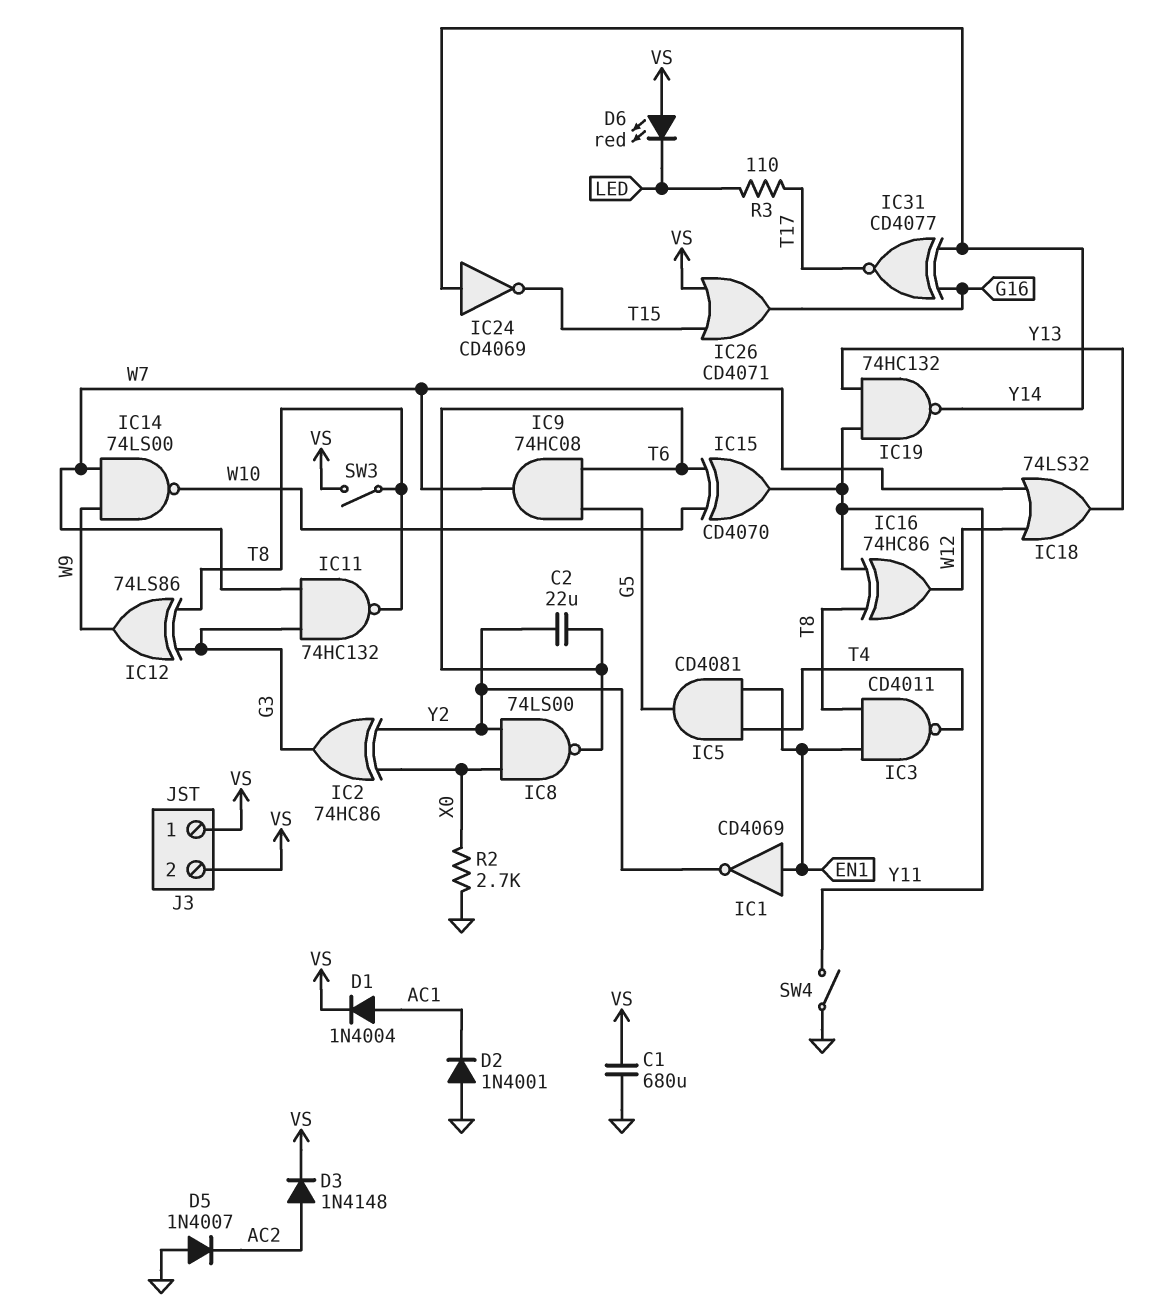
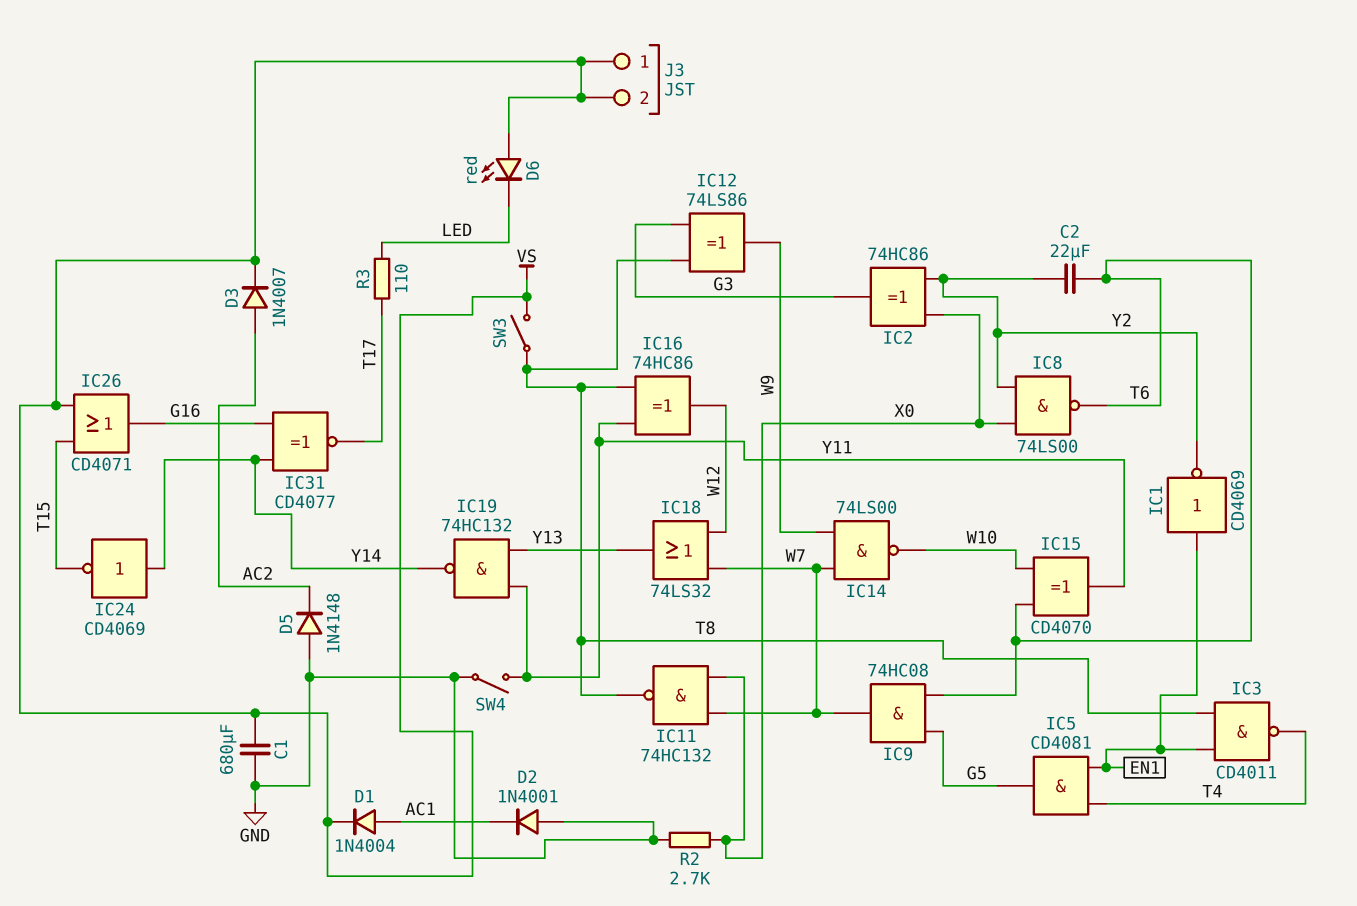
D3: diode 1N4148 (A AC2, K VS) -> diode 1N4007 (A AC2, K VS)
D5: diode 1N4007 (A GND, K AC2) -> diode 1N4148 (A GND, K AC2)
IC11: NAND 74HC132 (in G3, in W7, out T8) -> NAND 74HC132 (in W7, in X0, out T8)

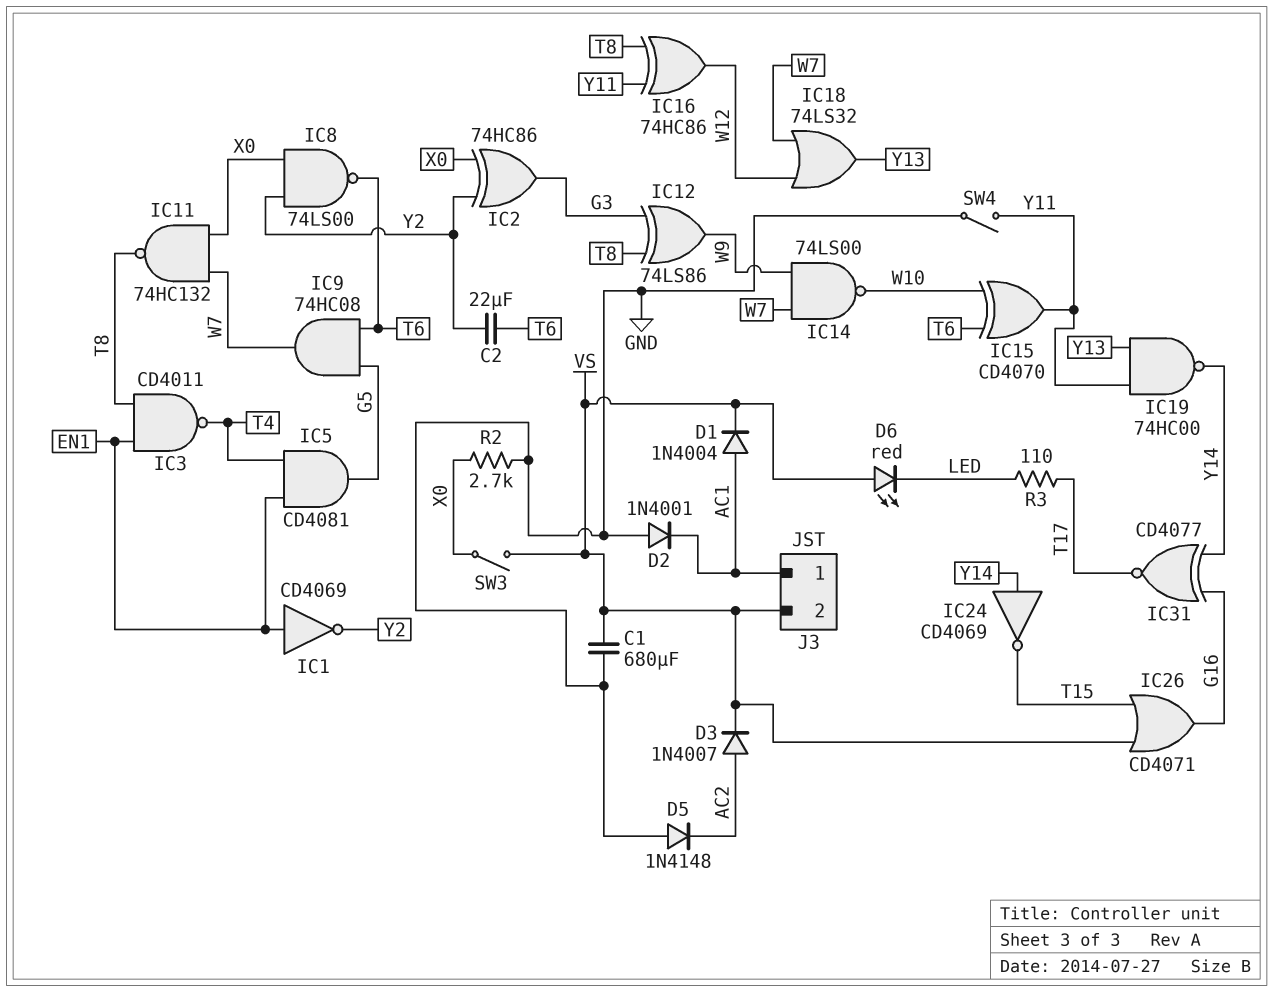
IC19: NAND 74HC132 (in Y11, in Y13, out Y14) -> NAND 74HC00 (in Y11, in Y13, out Y14)
J3 pin 1: VS -> AC1
SW3: switch (T8, VS) -> switch (VS, X0)

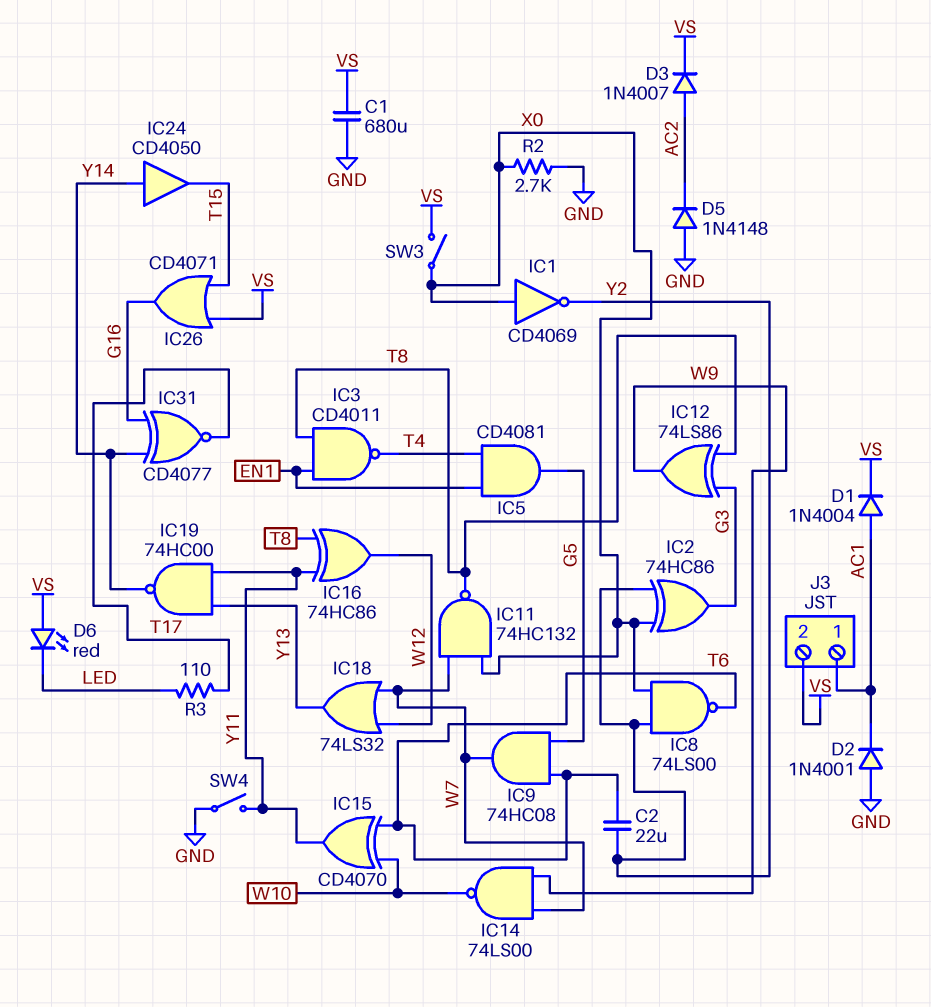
IC1: NOT CD4069 (in EN1, out Y2) -> NOT CD4069 (in X0, out Y2)
IC24: NOT CD4069 (in Y14, out T15) -> buffer CD4050 (in Y14, out T15)

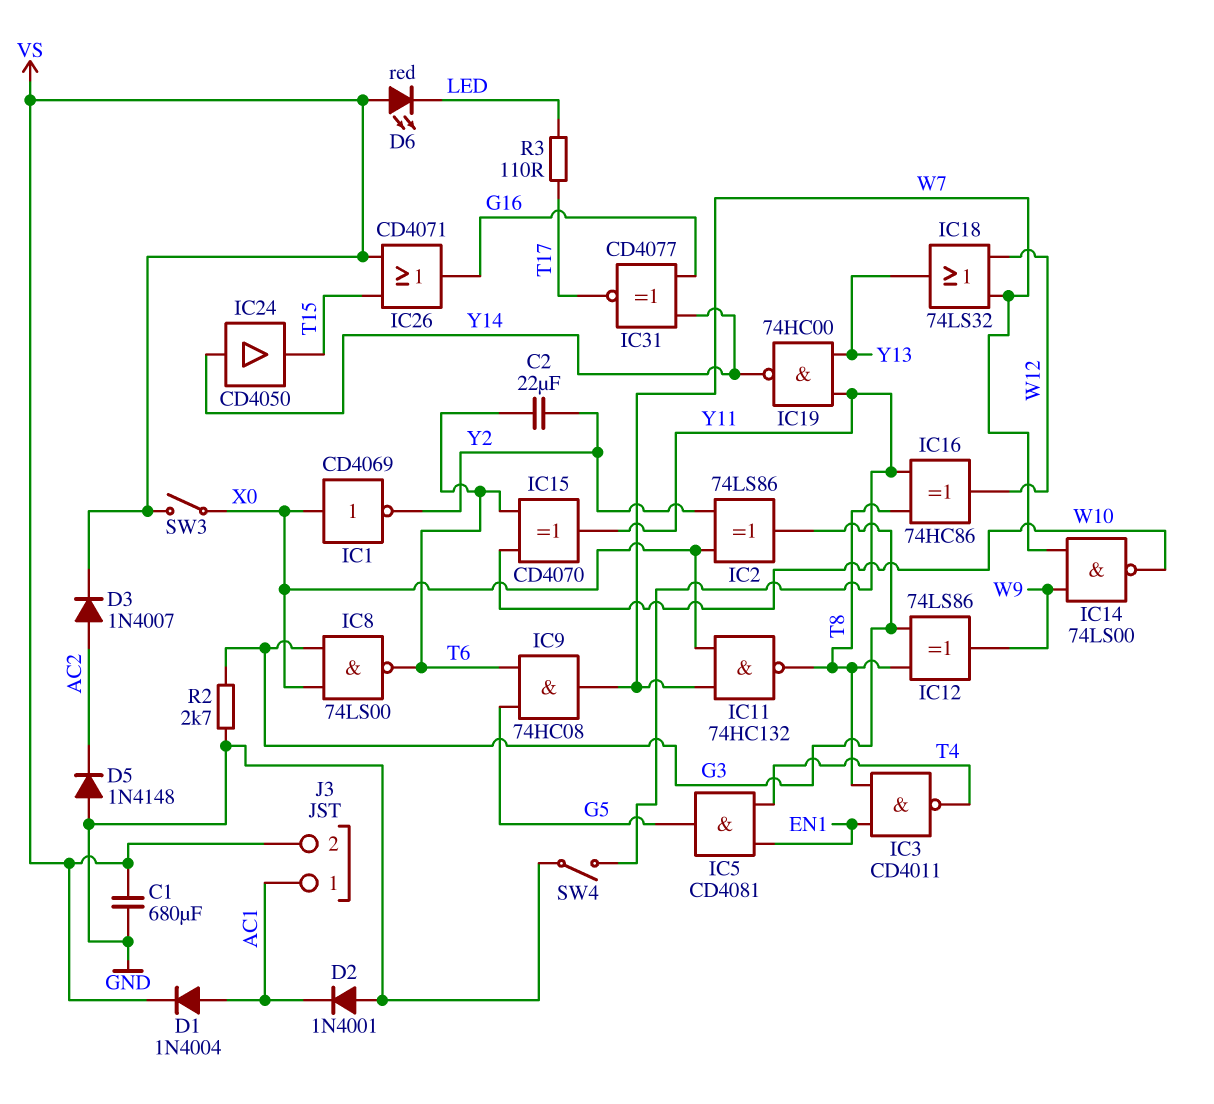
IC2: XOR 74HC86 (in X0, in Y2, out G3) -> XOR 74LS86 (in X0, in Y2, out G3)
IC8: NAND 74LS00 (in X0, in Y2, out T6) -> NAND 74LS00 (in G3, in X0, out T6)
R2: 2.7k (GND, X0) -> 2.7k (G3, GND)

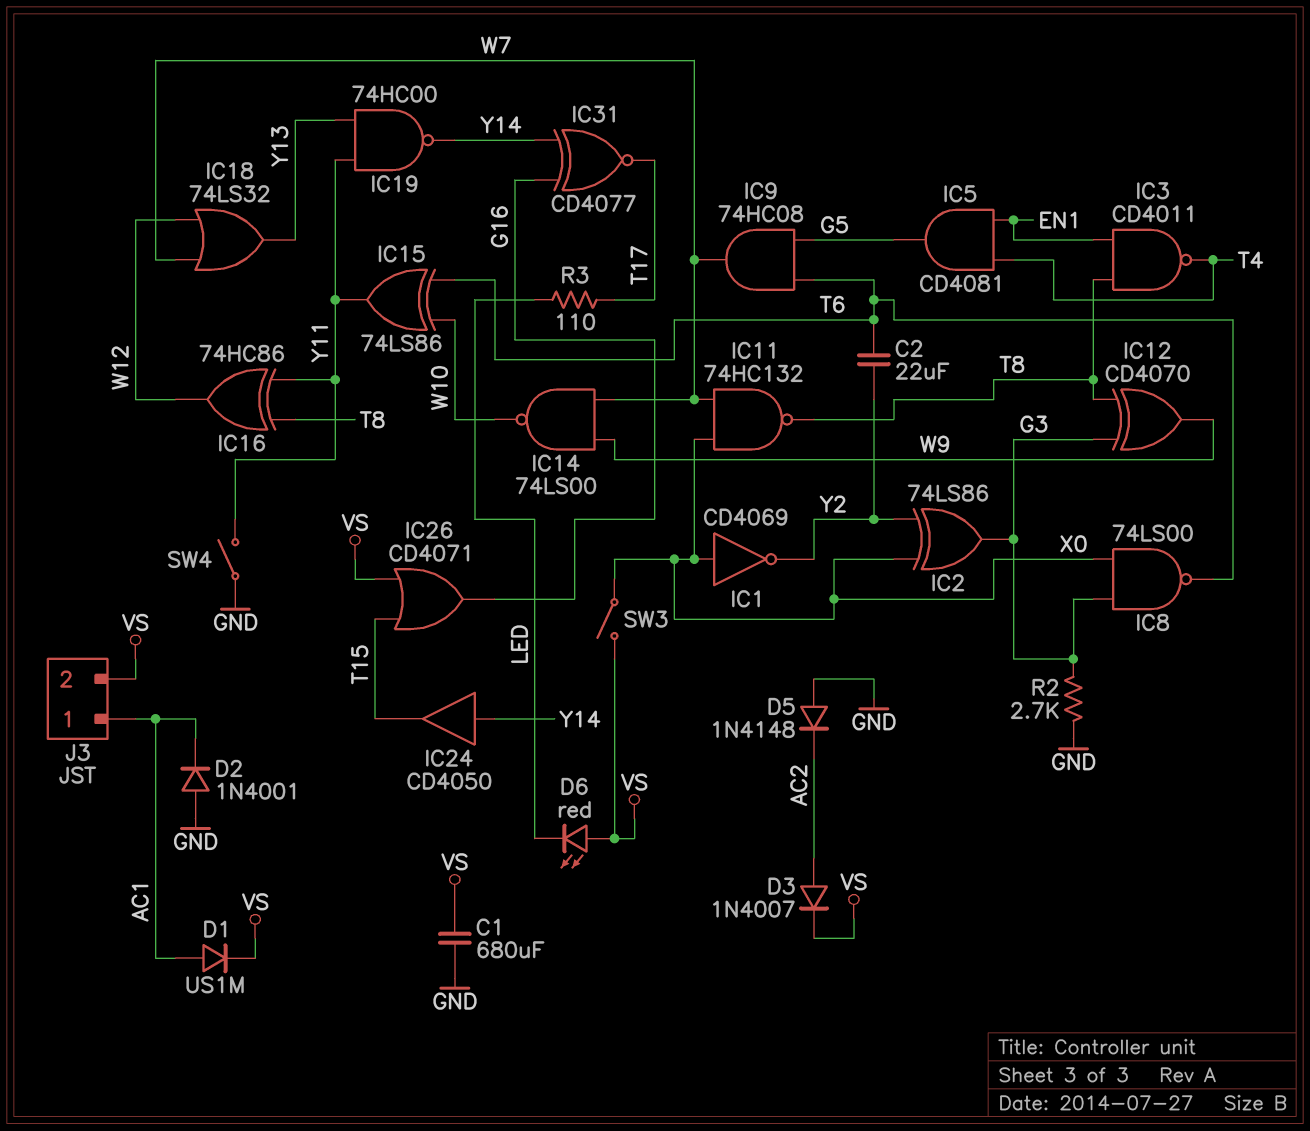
D1: diode 1N4004 (A AC1, K VS) -> diode US1M (A AC1, K VS)
IC12: XOR 74LS86 (in G3, in T8, out W9) -> XOR CD4070 (in G3, in T8, out W9)
IC15: XOR CD4070 (in T6, in W10, out Y11) -> XOR 74LS86 (in T6, in W10, out Y11)

